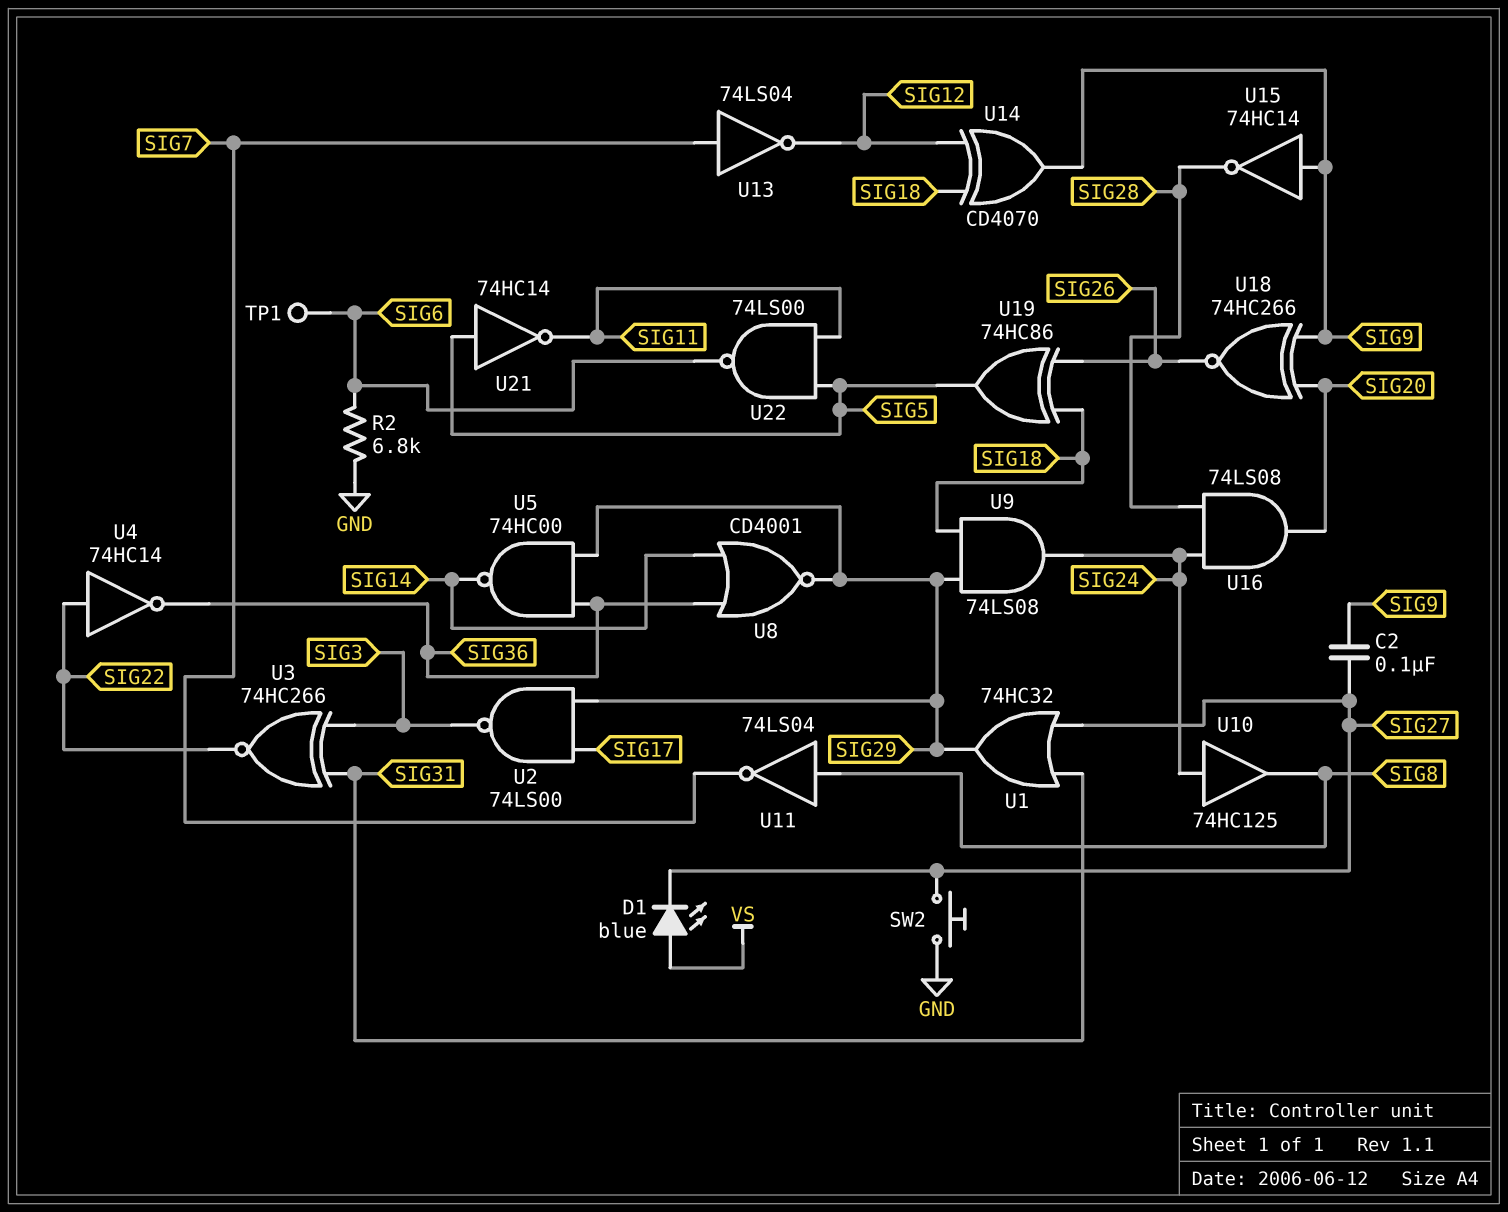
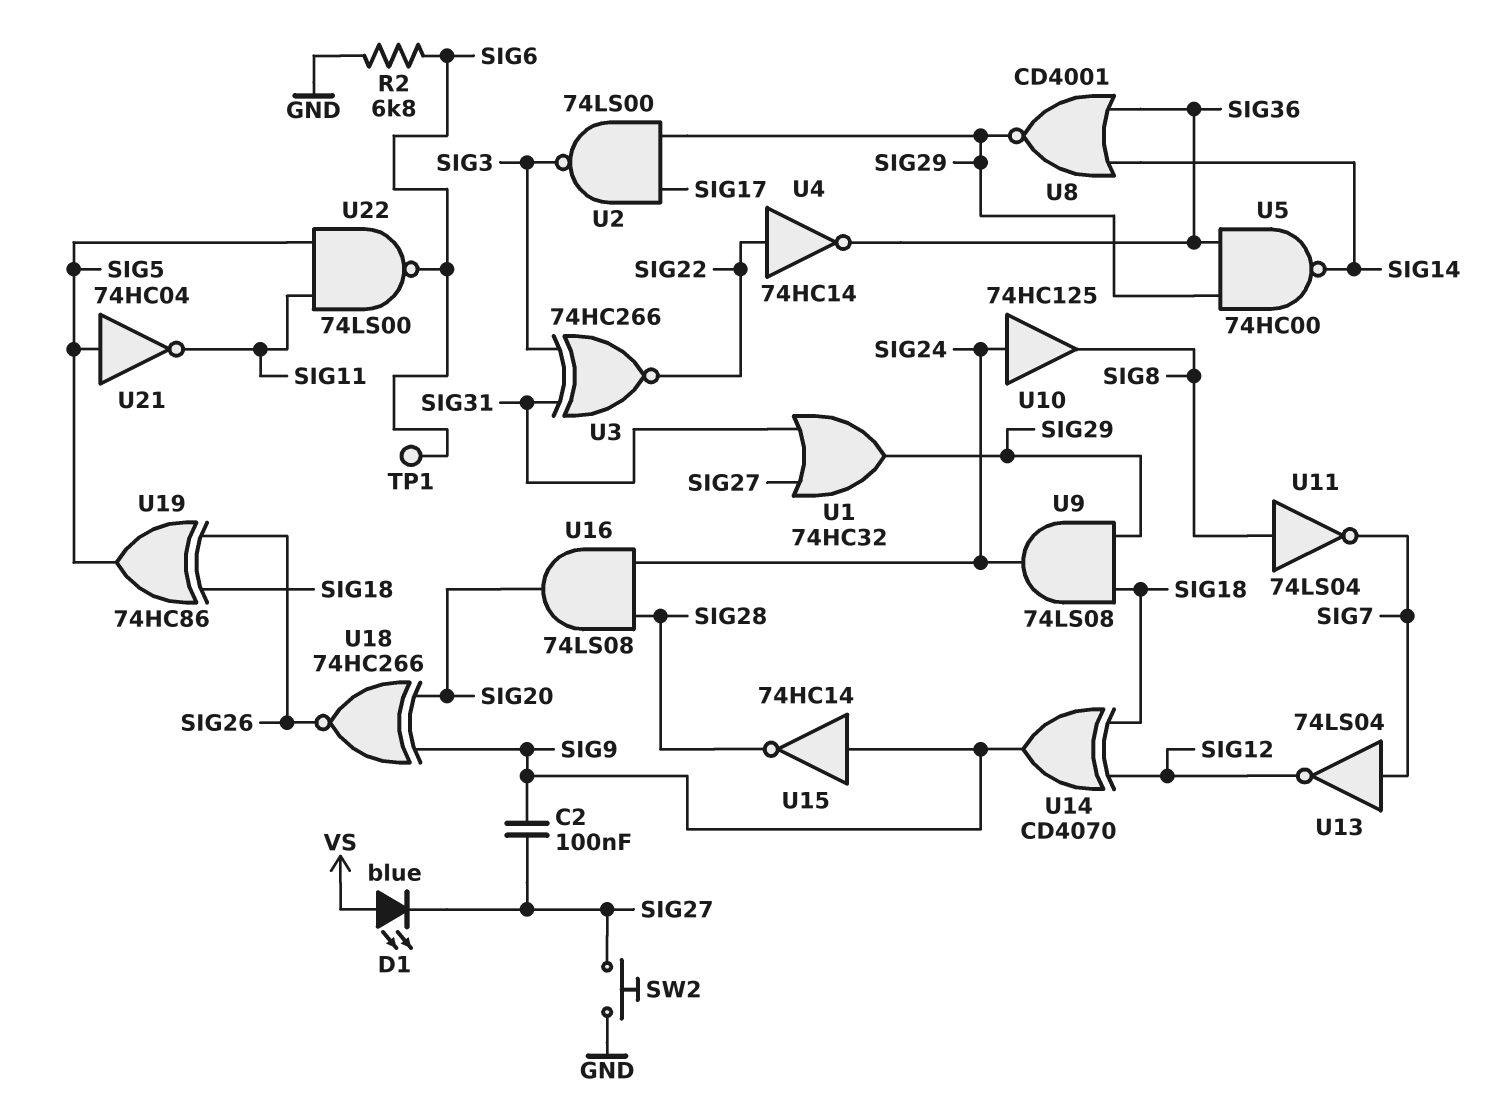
U21: NOT 74HC14 (in SIG5, out SIG11) -> NOT 74HC04 (in SIG5, out SIG11)

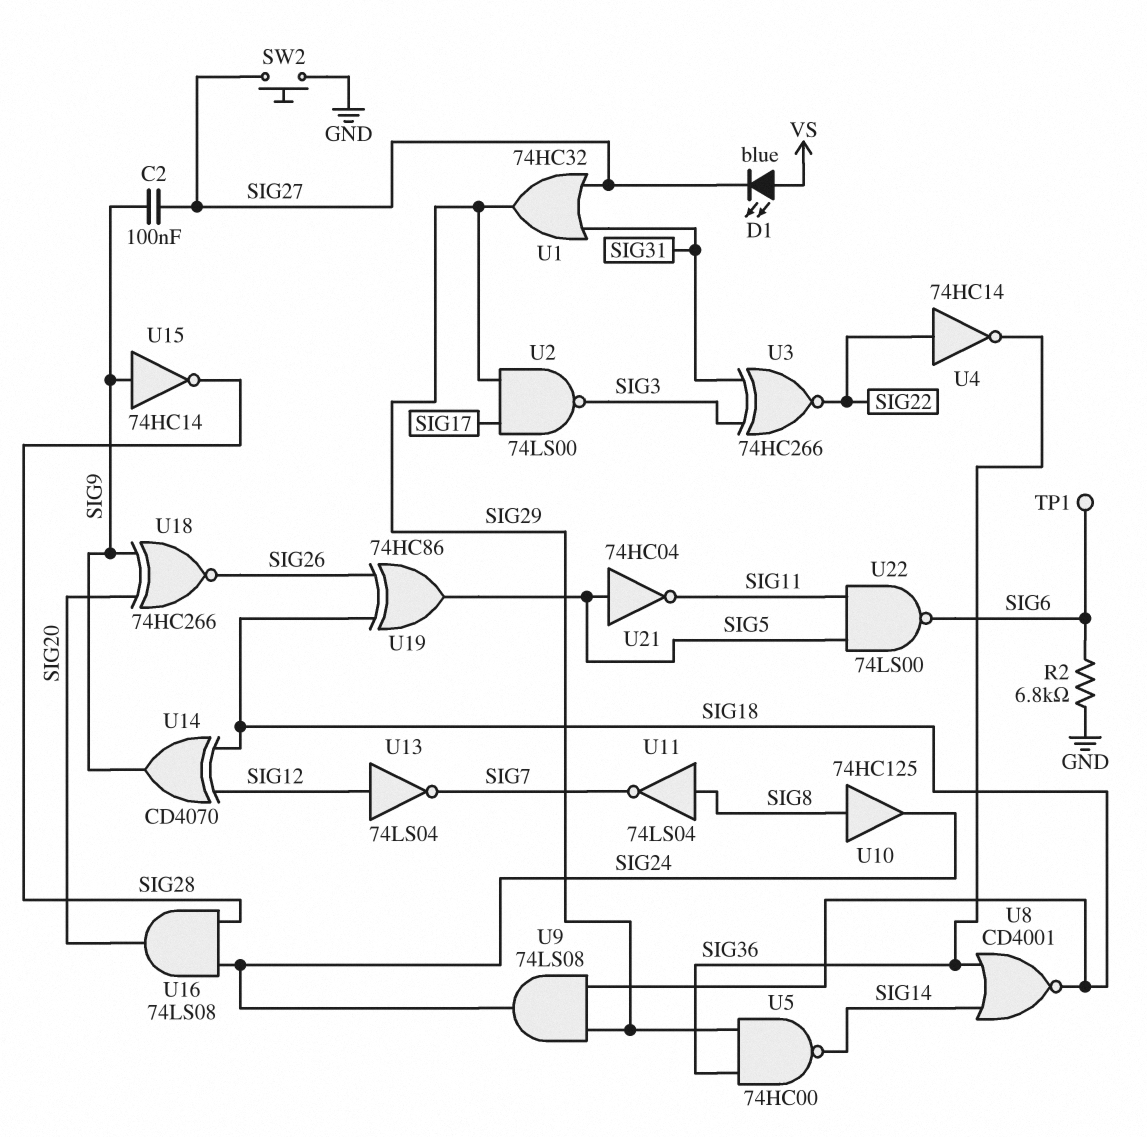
U8: NOR CD4001 (in SIG14, in SIG36, out SIG29) -> NOR CD4001 (in SIG14, in SIG36, out SIG18)
U10: buffer 74HC125 (in SIG24, out SIG8) -> buffer 74HC125 (in SIG8, out SIG24)
U13: NOT 74LS04 (in SIG7, out SIG12) -> NOT 74LS04 (in SIG12, out SIG7)

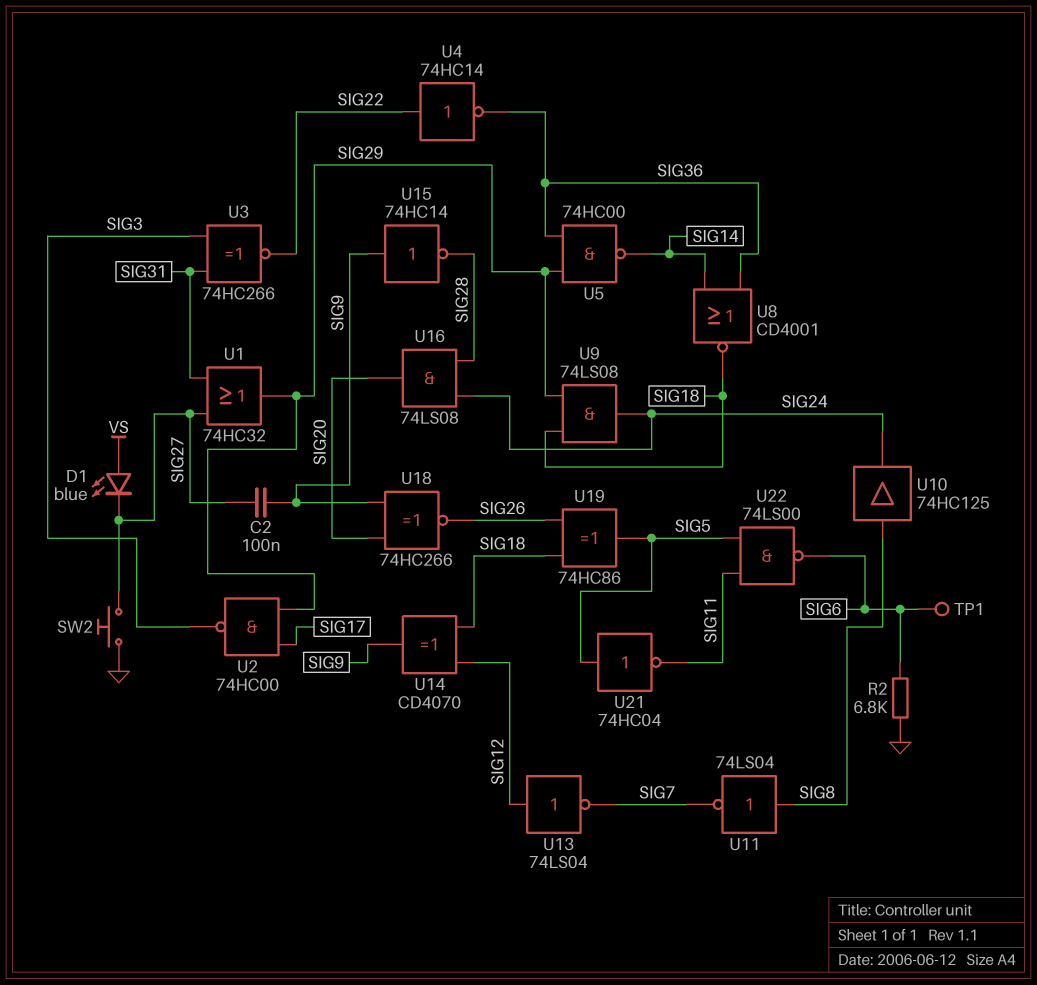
U2: NAND 74LS00 (in SIG17, in SIG29, out SIG3) -> NAND 74HC00 (in SIG17, in SIG29, out SIG3)

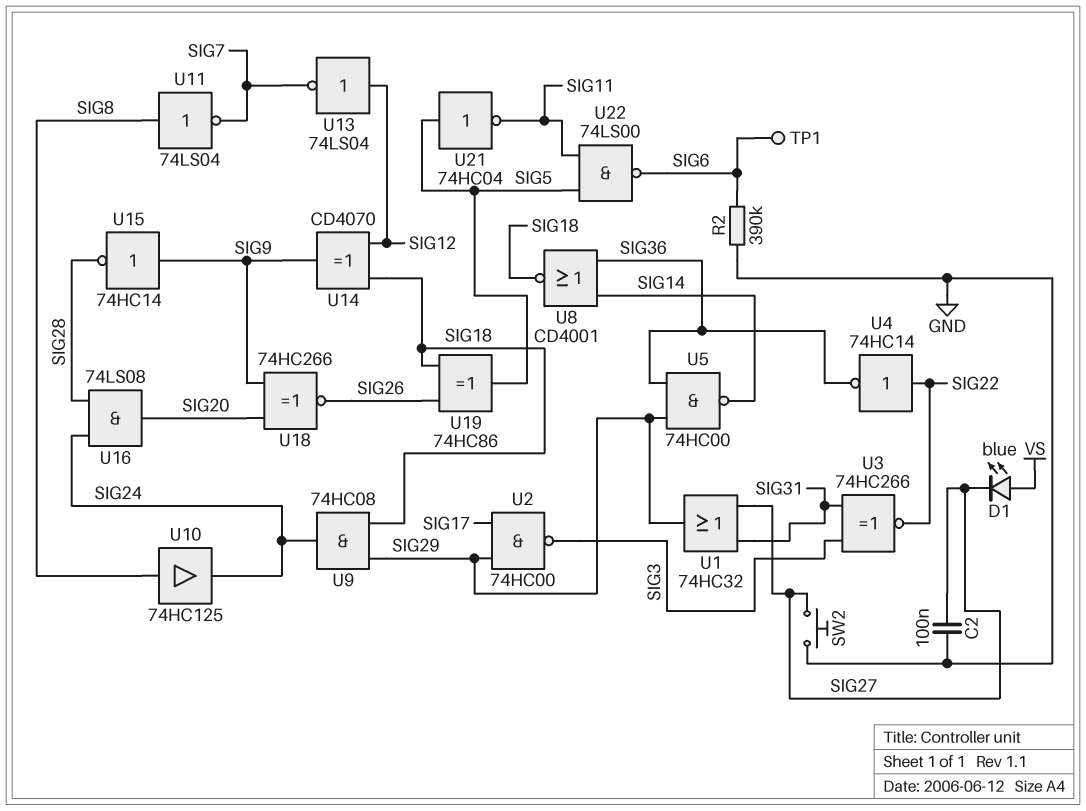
C2: 100nF (SIG9, SIG27) -> 100nF (GND, SIG27)
R2: 6.8k (GND, SIG6) -> 390k (GND, SIG6)
U9: AND 74LS08 (in SIG18, in SIG29, out SIG24) -> AND 74HC08 (in SIG18, in SIG29, out SIG24)

